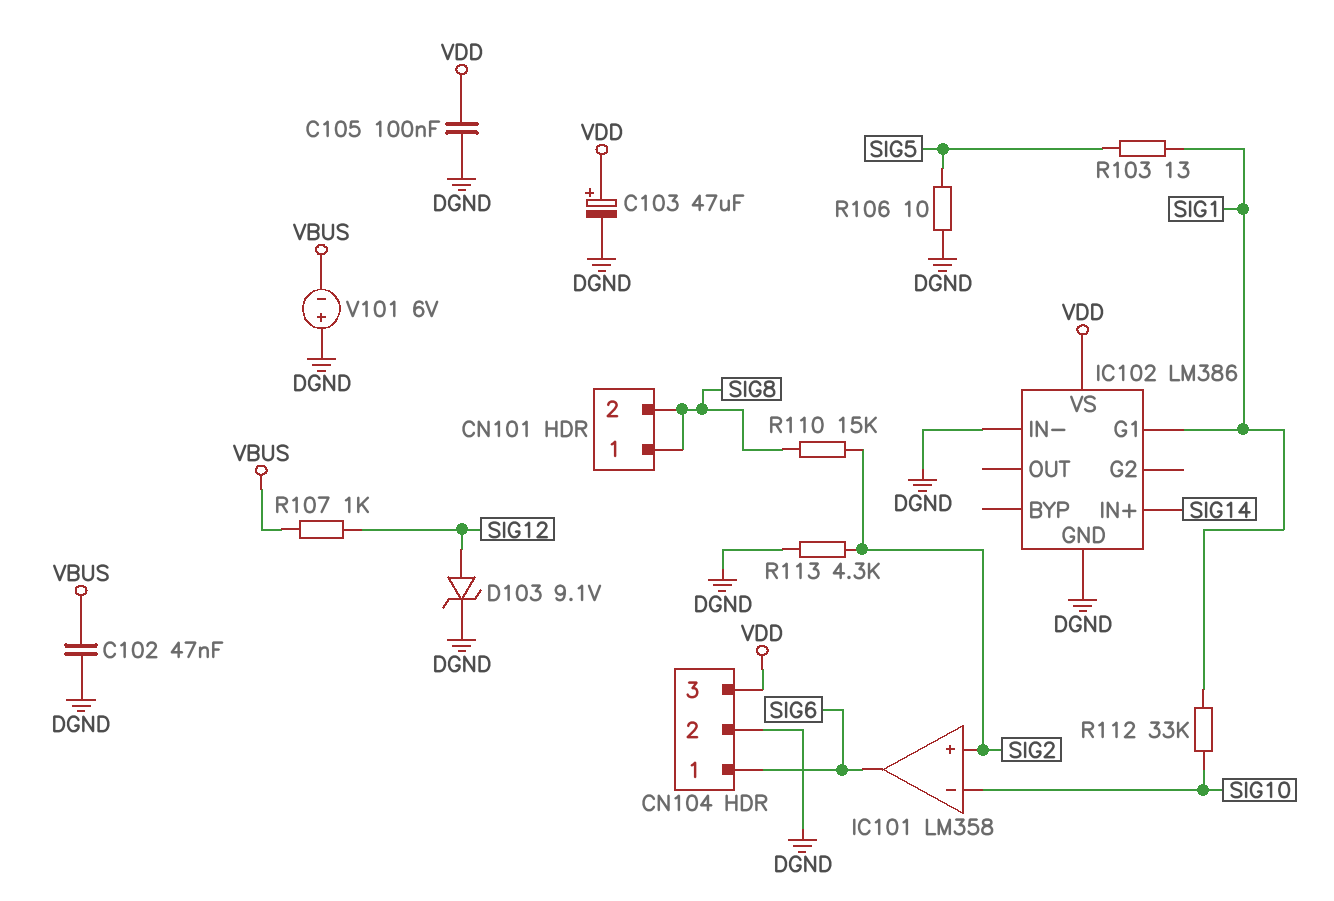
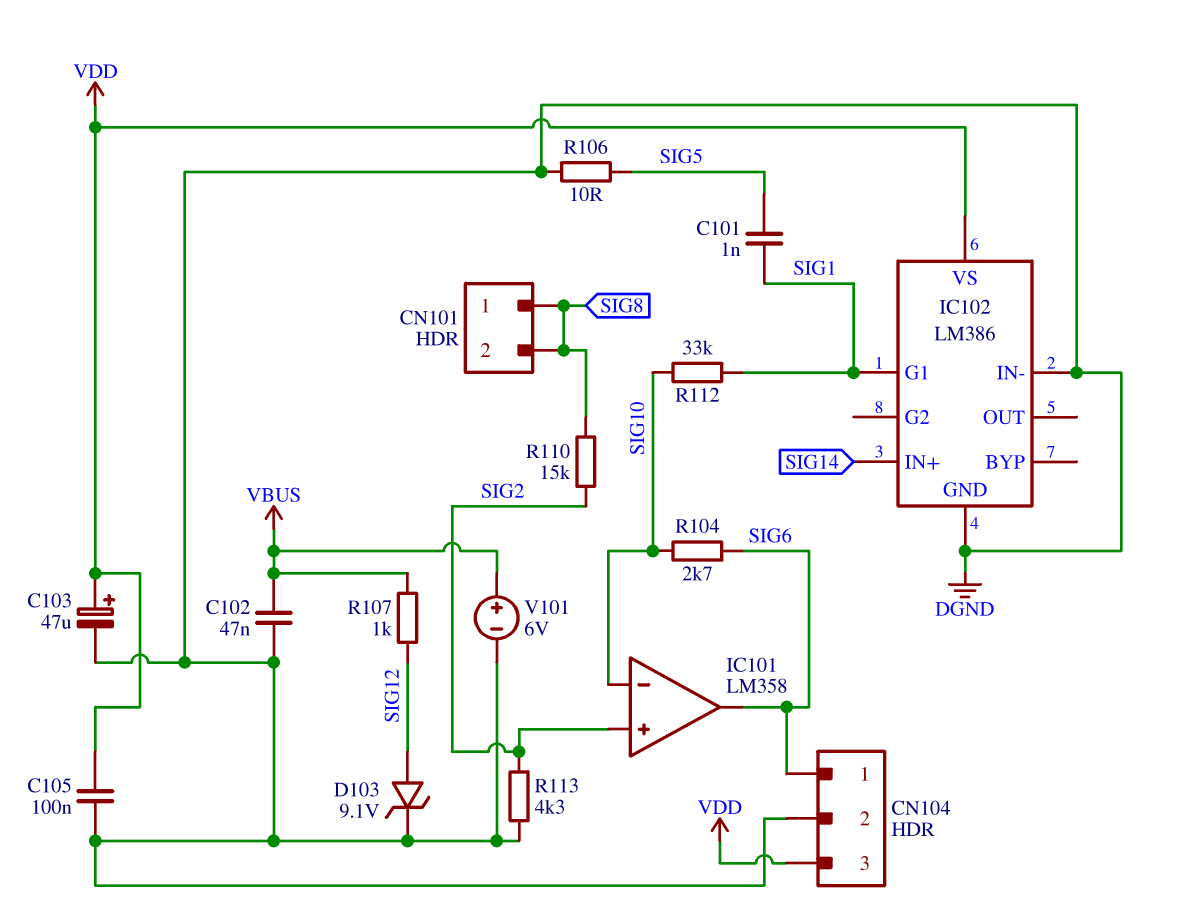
C101: none -> 1nF (SIG1, SIG5)
R103: 13 (SIG1, SIG5) -> none
R104: none -> 2.7k (SIG6, SIG10)
V101: 6V (plus DGND, minus VBUS) -> 6V (plus VBUS, minus DGND)

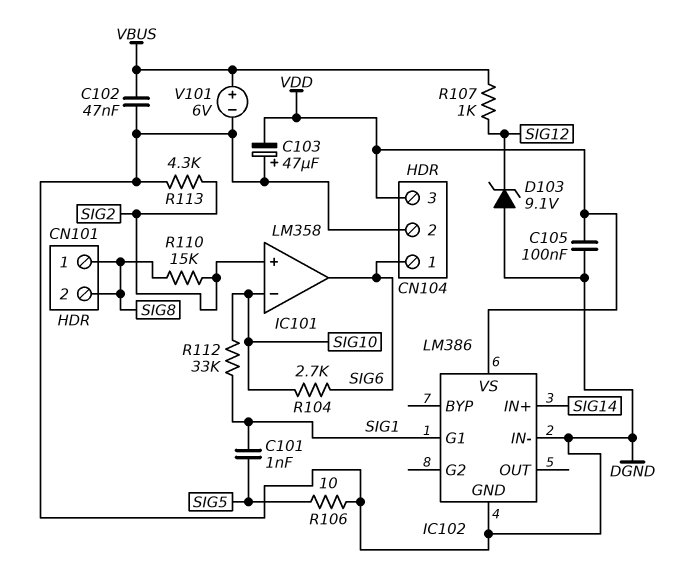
C103: 47uF (plus VDD, minus DGND) -> 47uF (plus DGND, minus VDD)
D103: zener 9.1V (A SIG12, K DGND) -> zener 9.1V (A DGND, K SIG12)

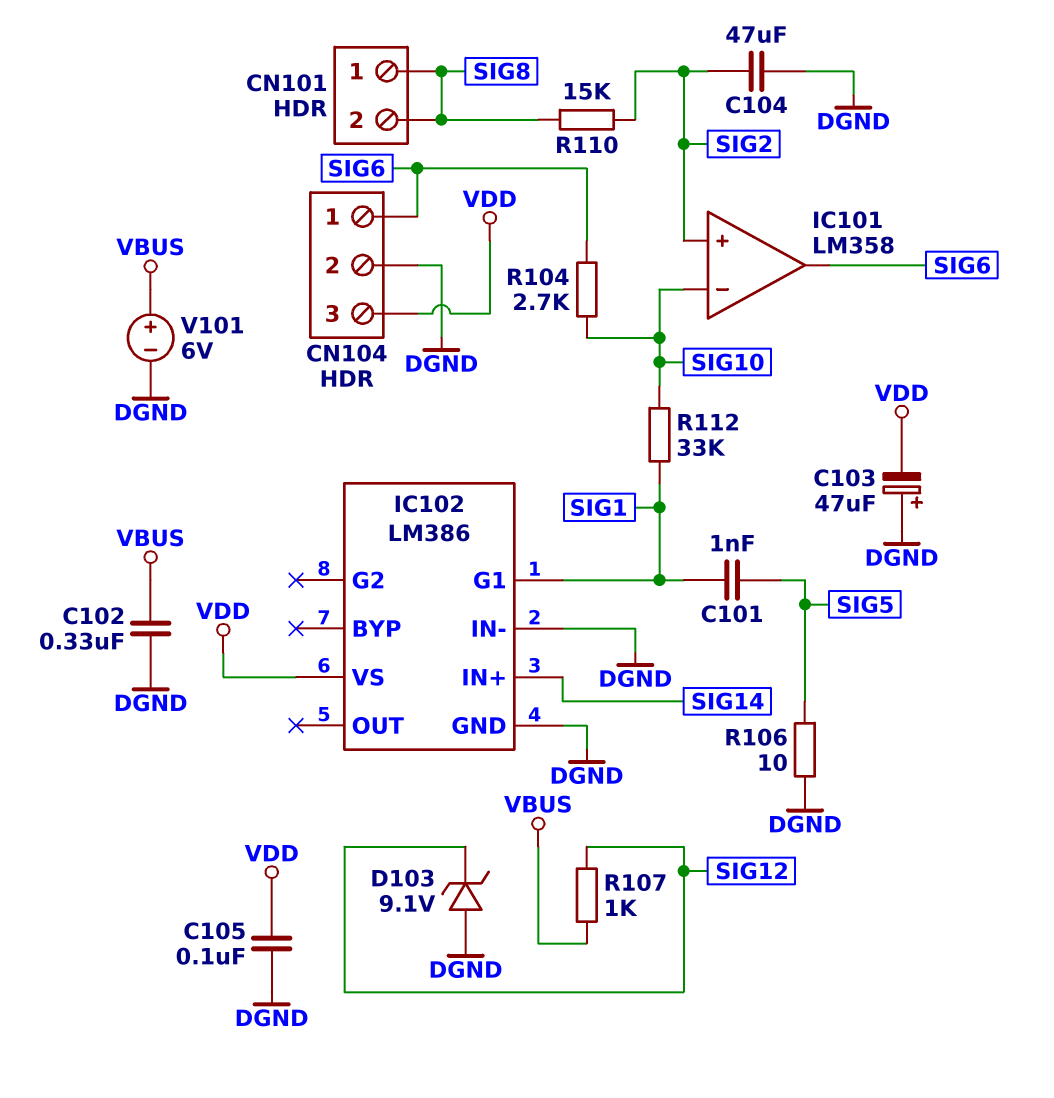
C102: 47nF (DGND, VBUS) -> 330nF (DGND, VBUS)
C104: none -> 47uF (DGND, SIG2)
R113: 4.3k (DGND, SIG2) -> none

